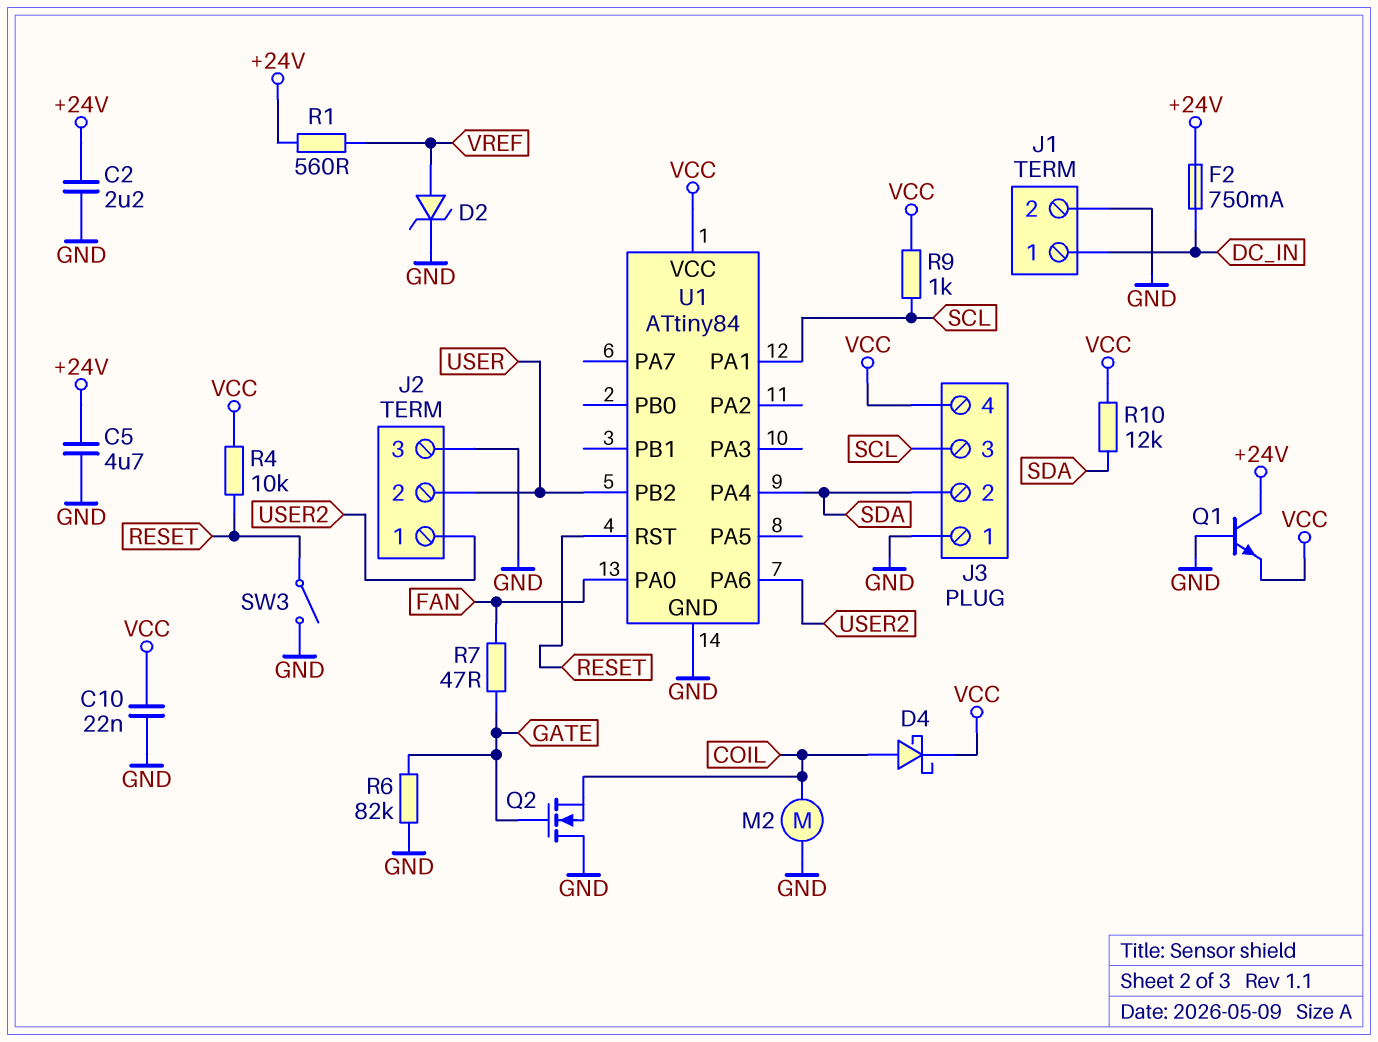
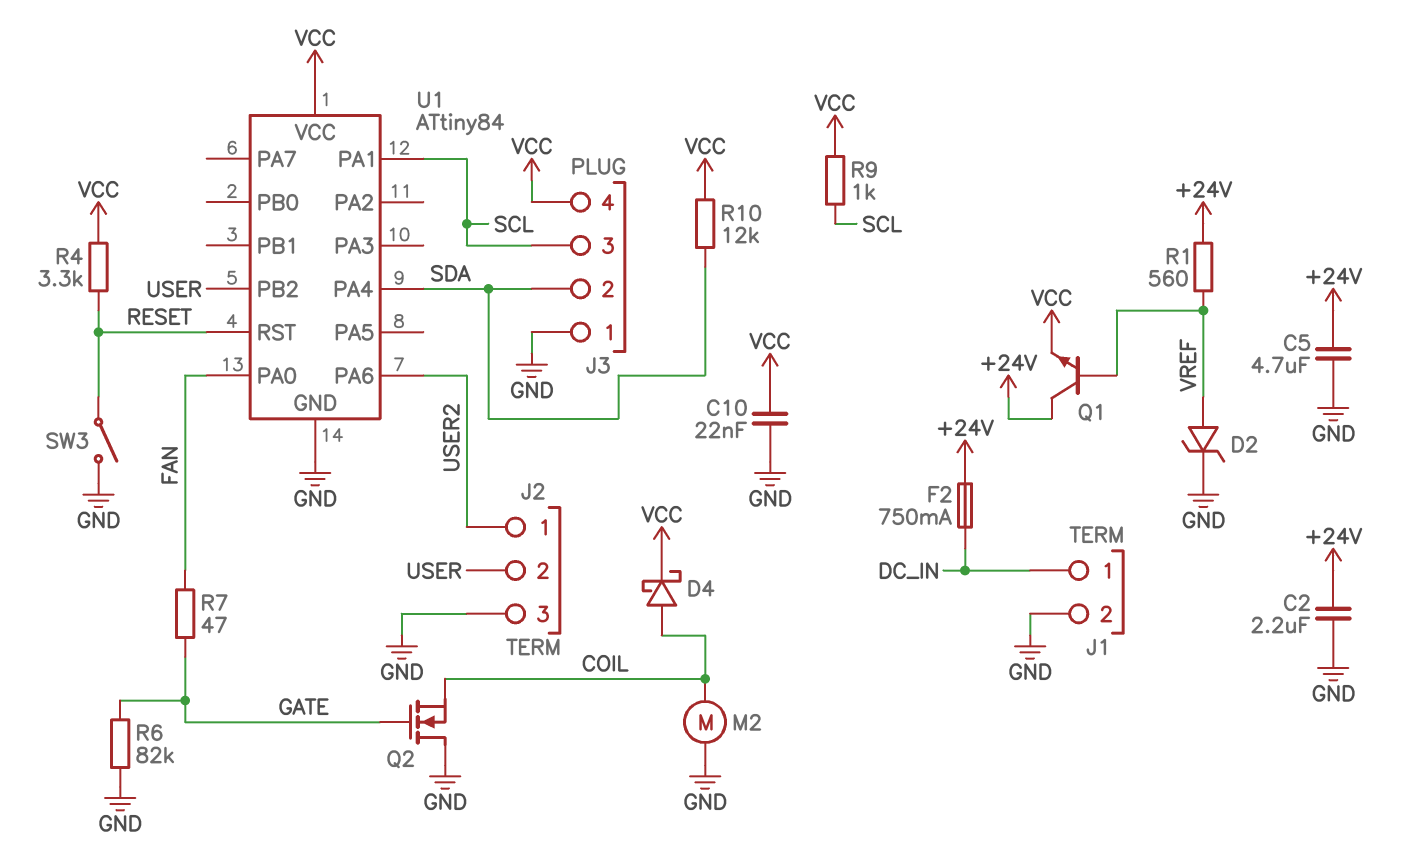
Q1: NPN (B GND, C +24V, E VCC) -> NPN (B VREF, C +24V, E VCC)
R4: 10k (RESET, VCC) -> 3.3k (RESET, VCC)

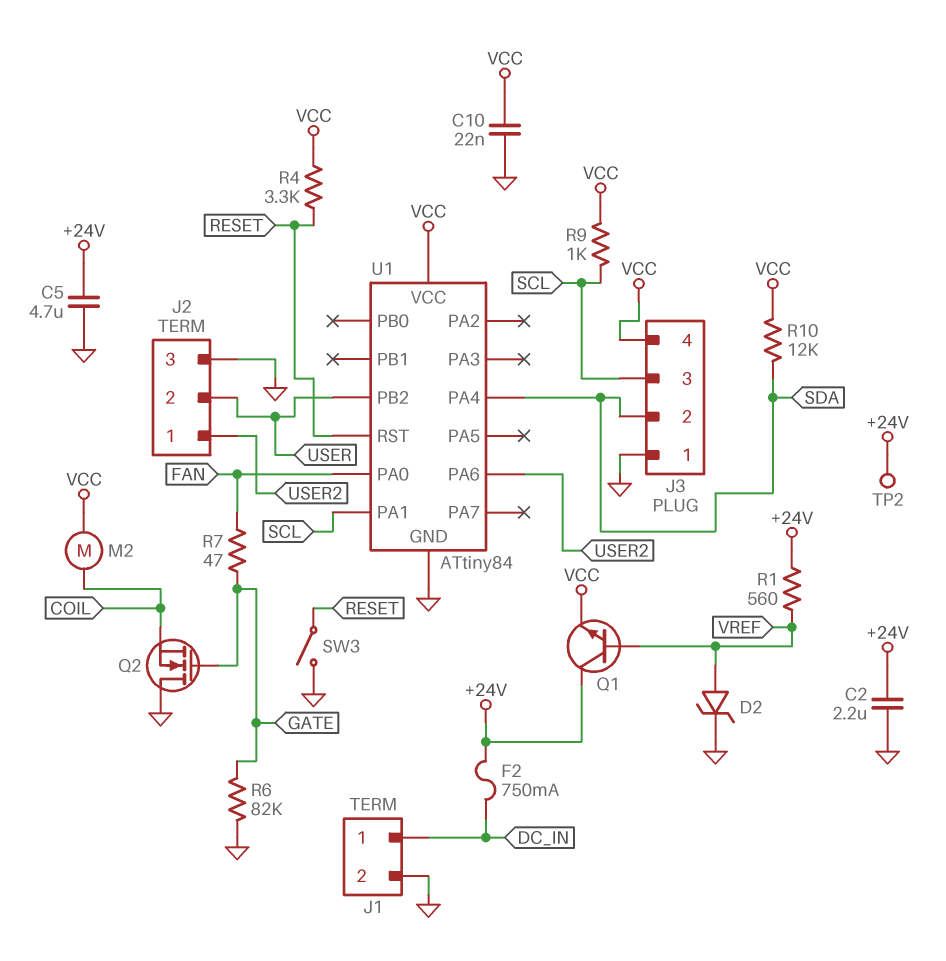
D4: schottky (A COIL, K VCC) -> none
M2: motor (COIL, GND) -> motor (COIL, VCC)
TP2: none -> test point (+24V)

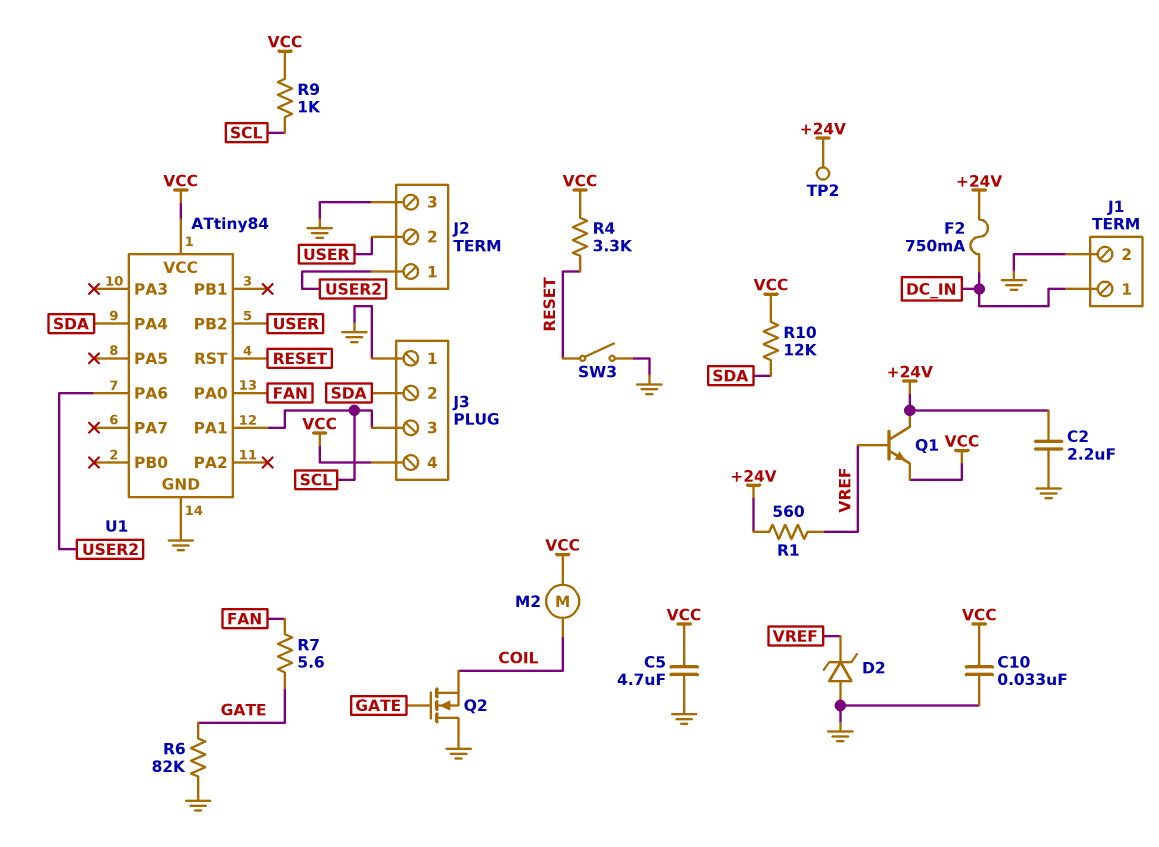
C5: 4.7uF (+24V, GND) -> 4.7uF (GND, VCC)
C10: 22nF (GND, VCC) -> 33nF (GND, VCC)
D2: zener (A VREF, K GND) -> zener (A GND, K VREF)
R7: 47 (FAN, GATE) -> 5.6 (FAN, GATE)

